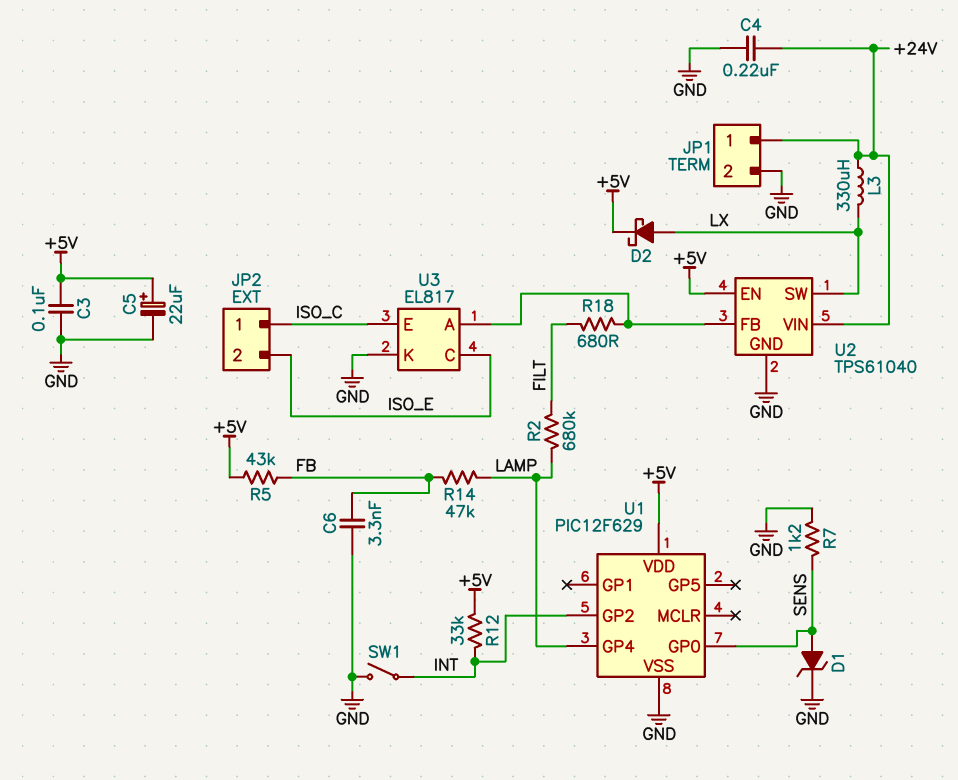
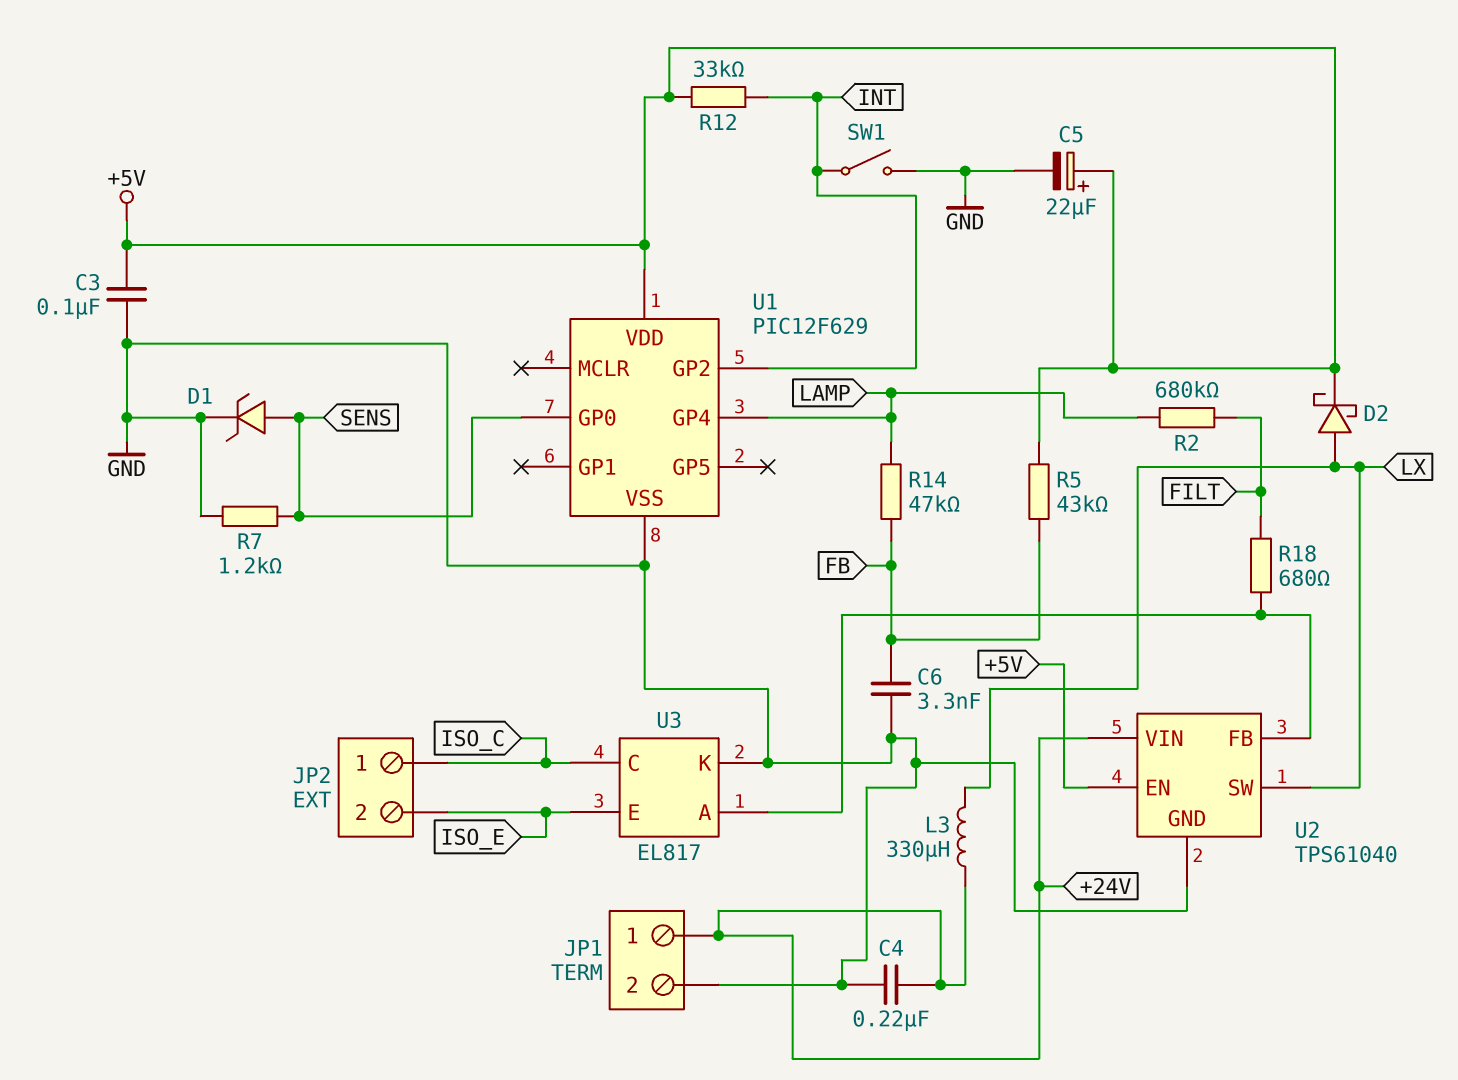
U3 pin C: ISO_E -> ISO_C
U3 pin E: ISO_C -> ISO_E

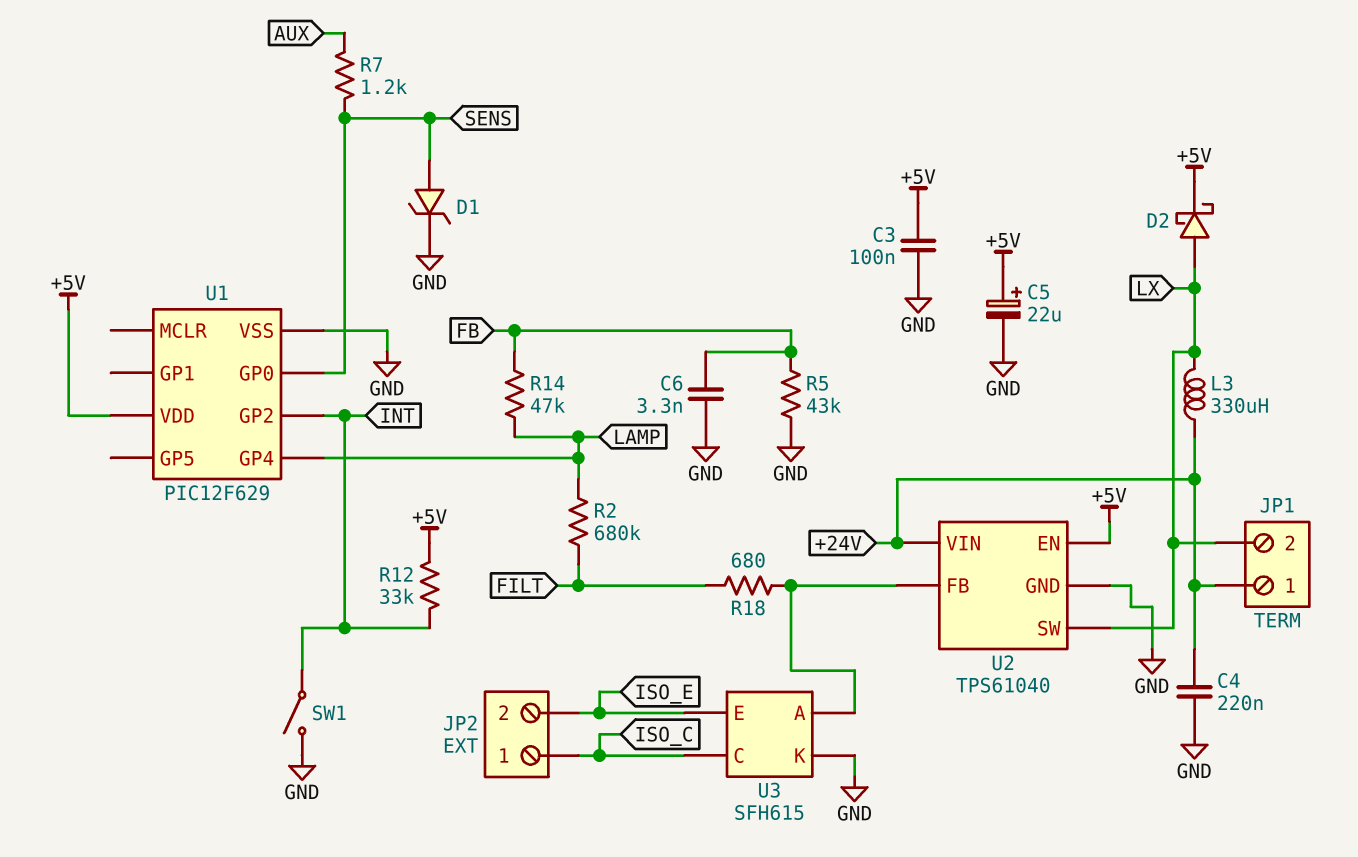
JP1 pin 2: GND -> LX
R5: 43k (+5V, FB) -> 43k (FB, GND)
R7: 1.2k (GND, SENS) -> 1.2k (AUX, SENS)
U3: EL817 -> SFH615

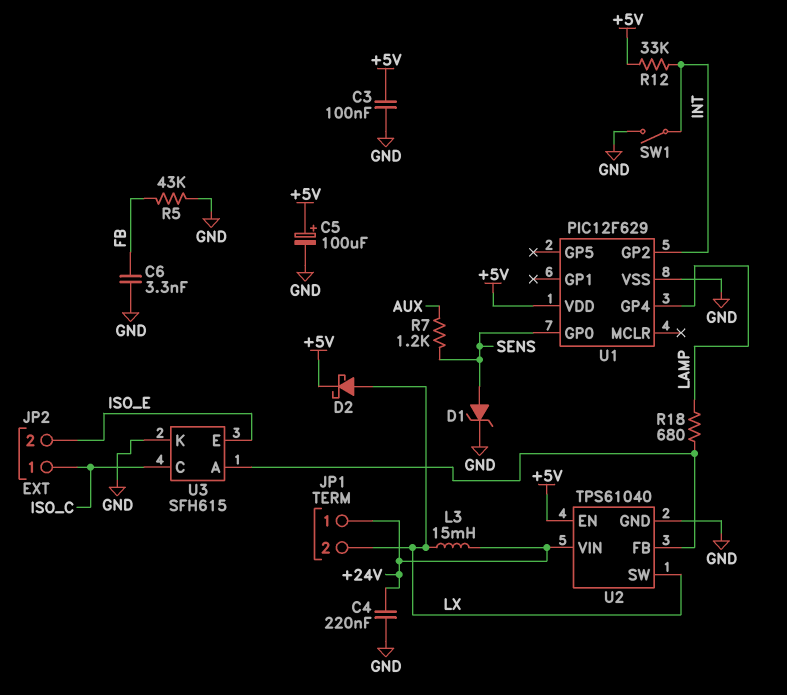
C5: 22uF (plus +5V, minus GND) -> 100uF (plus +5V, minus GND)
L3: 330uH (+24V, LX) -> 15mH (+24V, LX)
R2: 680k (FILT, LAMP) -> none
R14: 47k (FB, LAMP) -> none
R18: 680 (FILT, U2/FB) -> 680 (LAMP, U2/FB)

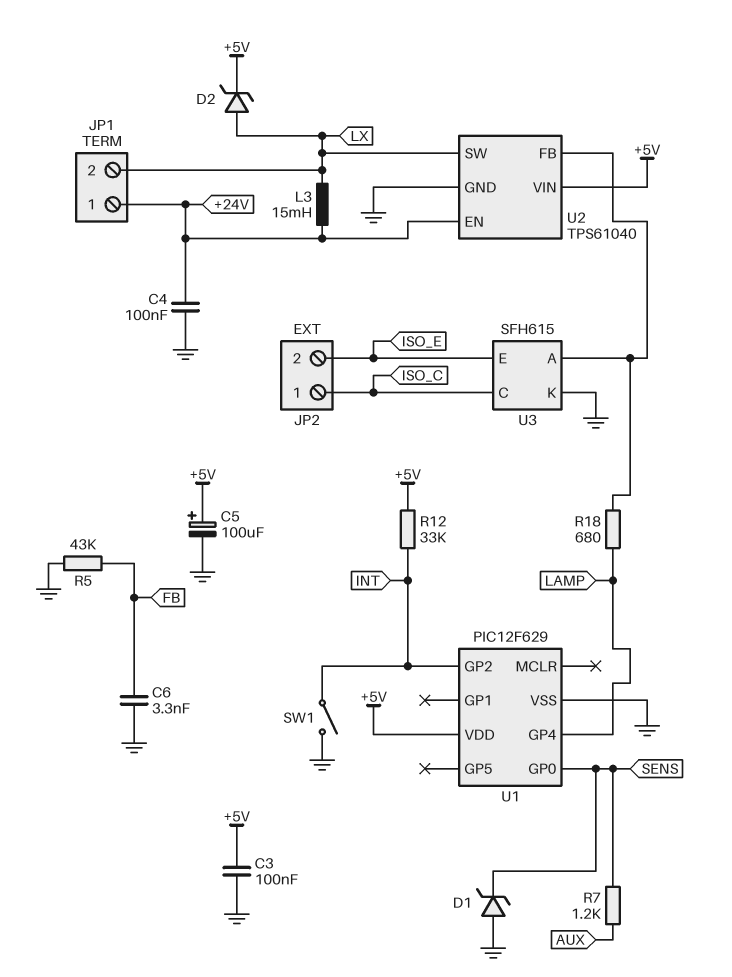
C4: 220nF (+24V, GND) -> 100nF (+24V, GND)
D1: zener (A SENS, K GND) -> zener (A GND, K SENS)
D2: schottky (A LX, K +5V) -> zener (A LX, K +5V)
U2 pin EN: +5V -> +24V
U2 pin VIN: +24V -> +5V

